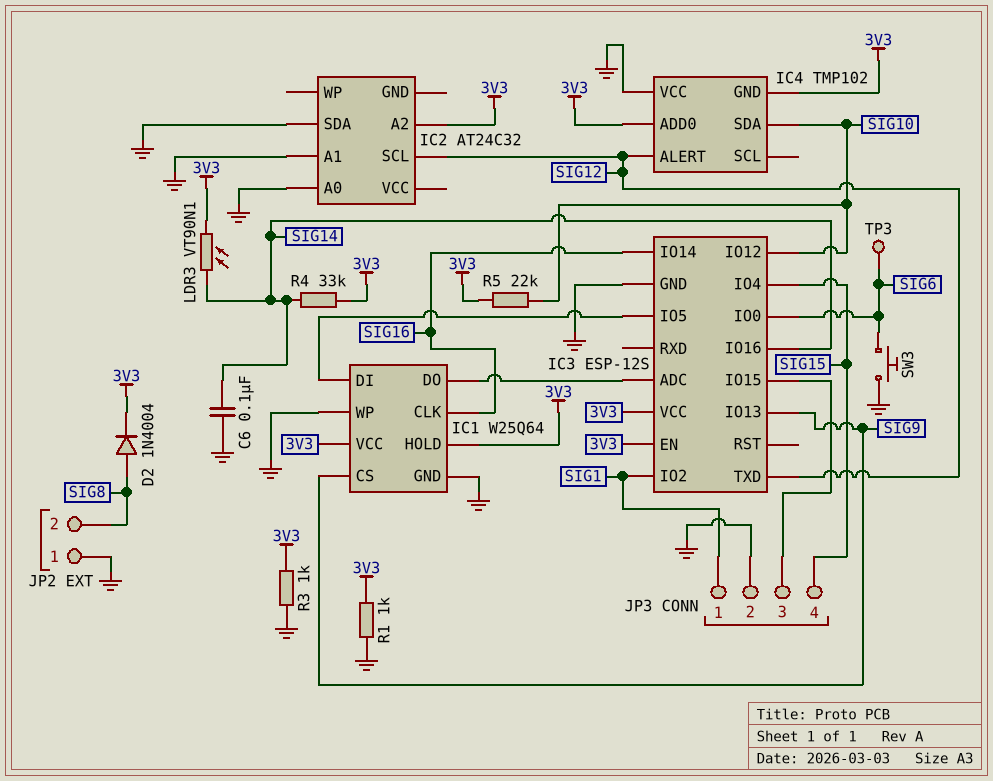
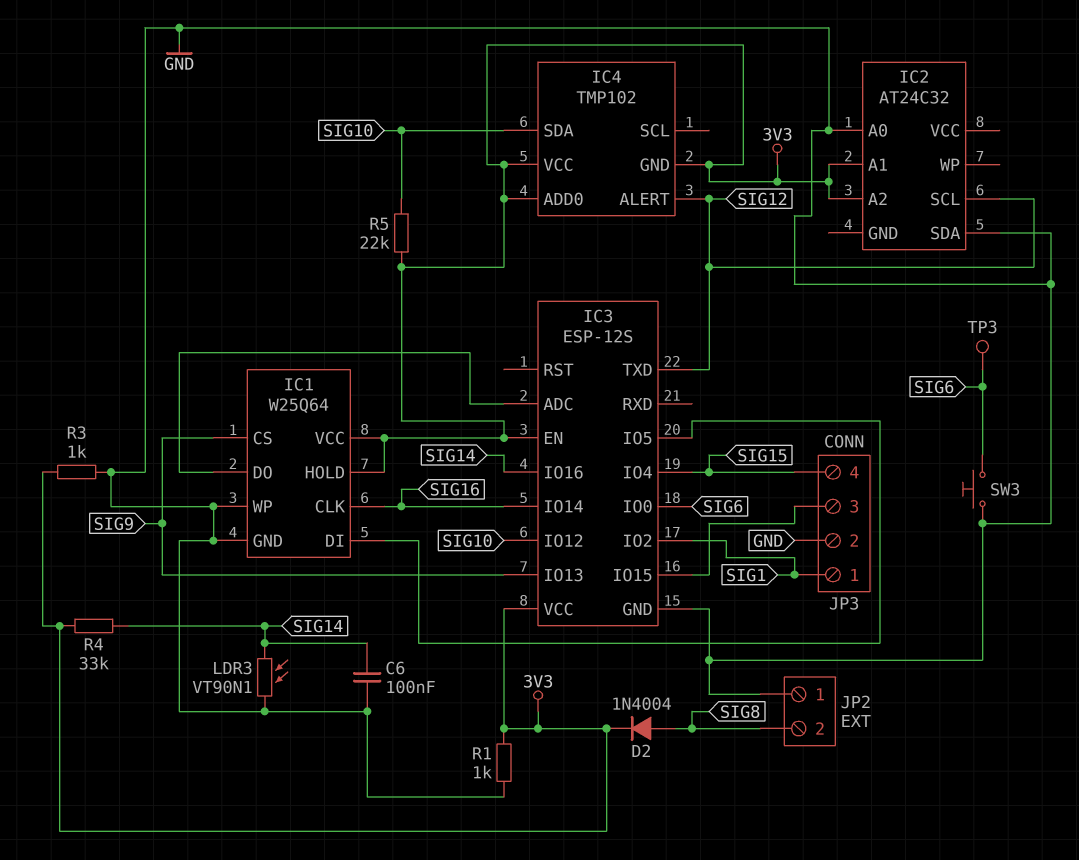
IC2 pin A1: GND -> 3V3
IC4 pin VCC: GND -> 3V3
LDR3: VT90N1 (3V3, SIG14) -> VT90N1 (GND, SIG14)

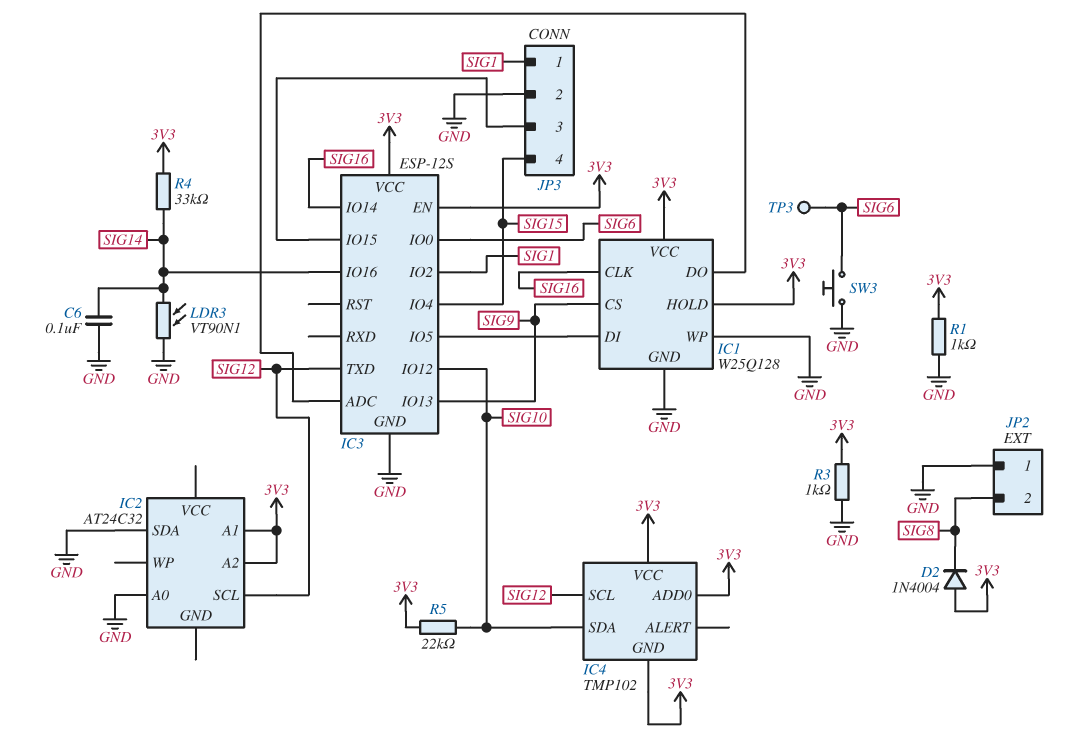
D2: diode 1N4004 (A SIG8, K 3V3) -> diode 1N4004 (A 3V3, K SIG8)
IC1: W25Q64 -> W25Q128
IC4 pin ALERT: SIG12 -> none
IC4 pin SCL: none -> SIG12

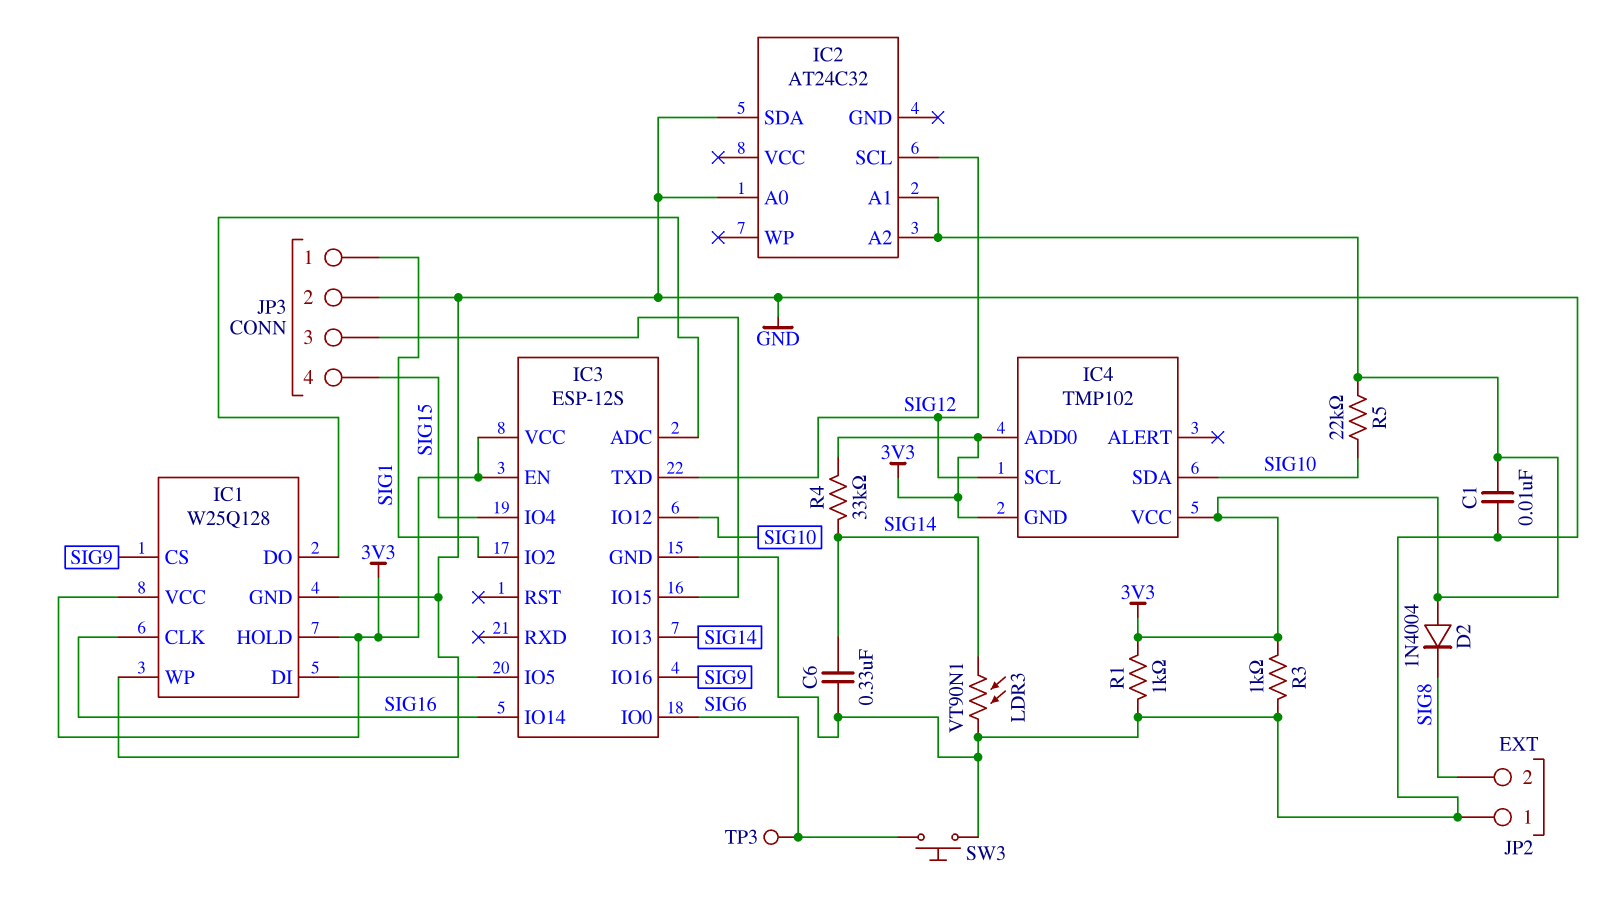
C1: none -> 10nF (3V3, GND)
C6: 100nF (GND, SIG14) -> 330nF (GND, SIG14)
IC3 pin IO13: SIG9 -> SIG14
IC3 pin IO16: SIG14 -> SIG9

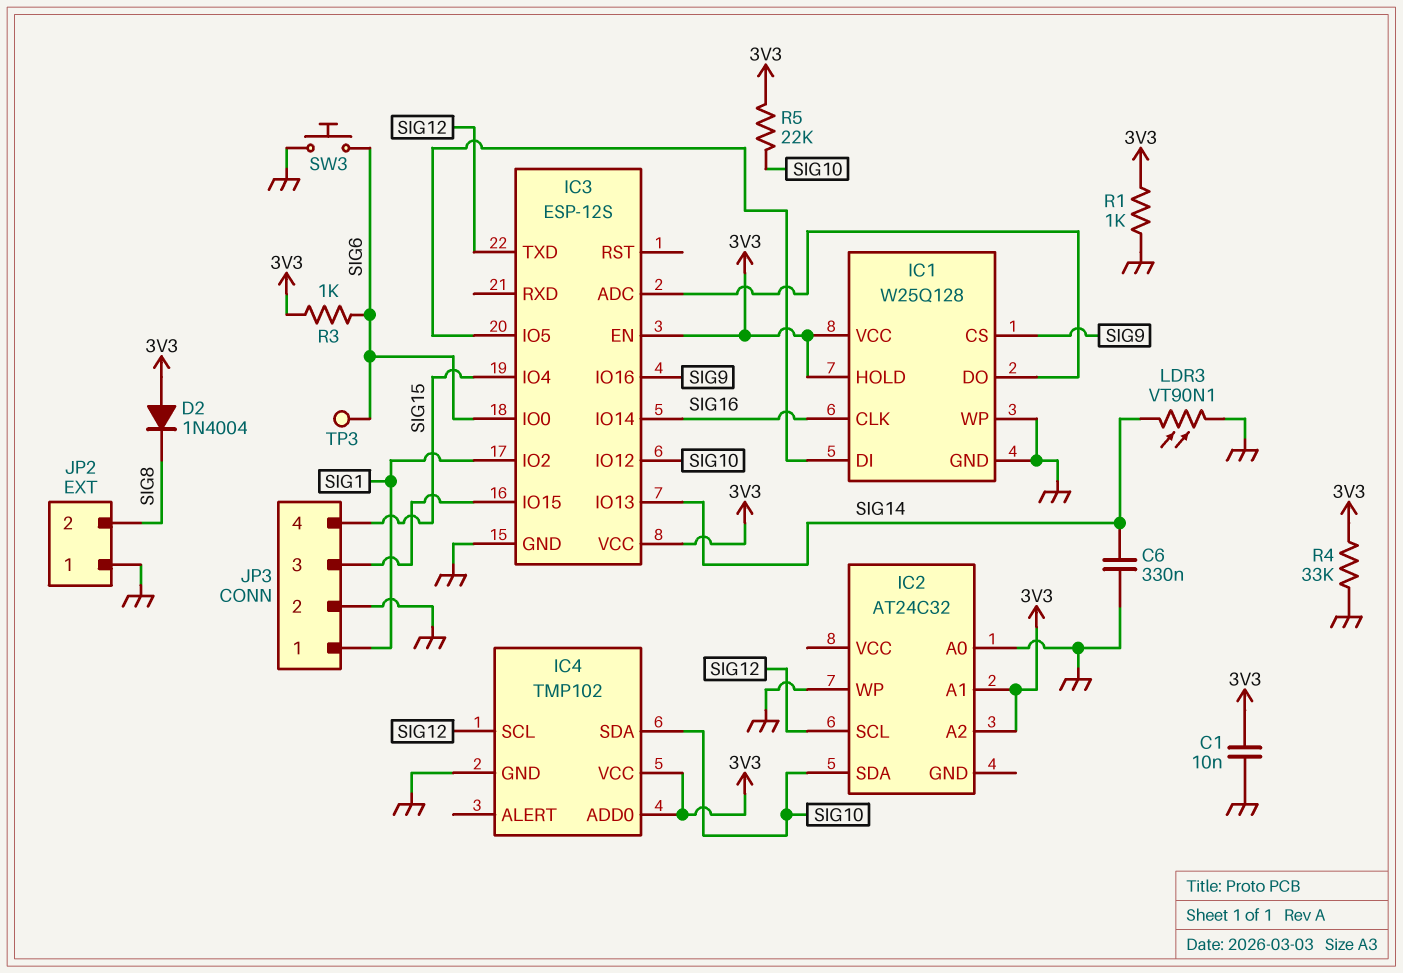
IC2 pin SDA: GND -> SIG10
IC2 pin WP: none -> GND
IC4 pin GND: 3V3 -> GND
R3: 1k (3V3, GND) -> 1k (3V3, SIG6)
R4: 33k (3V3, SIG14) -> 33k (3V3, GND)

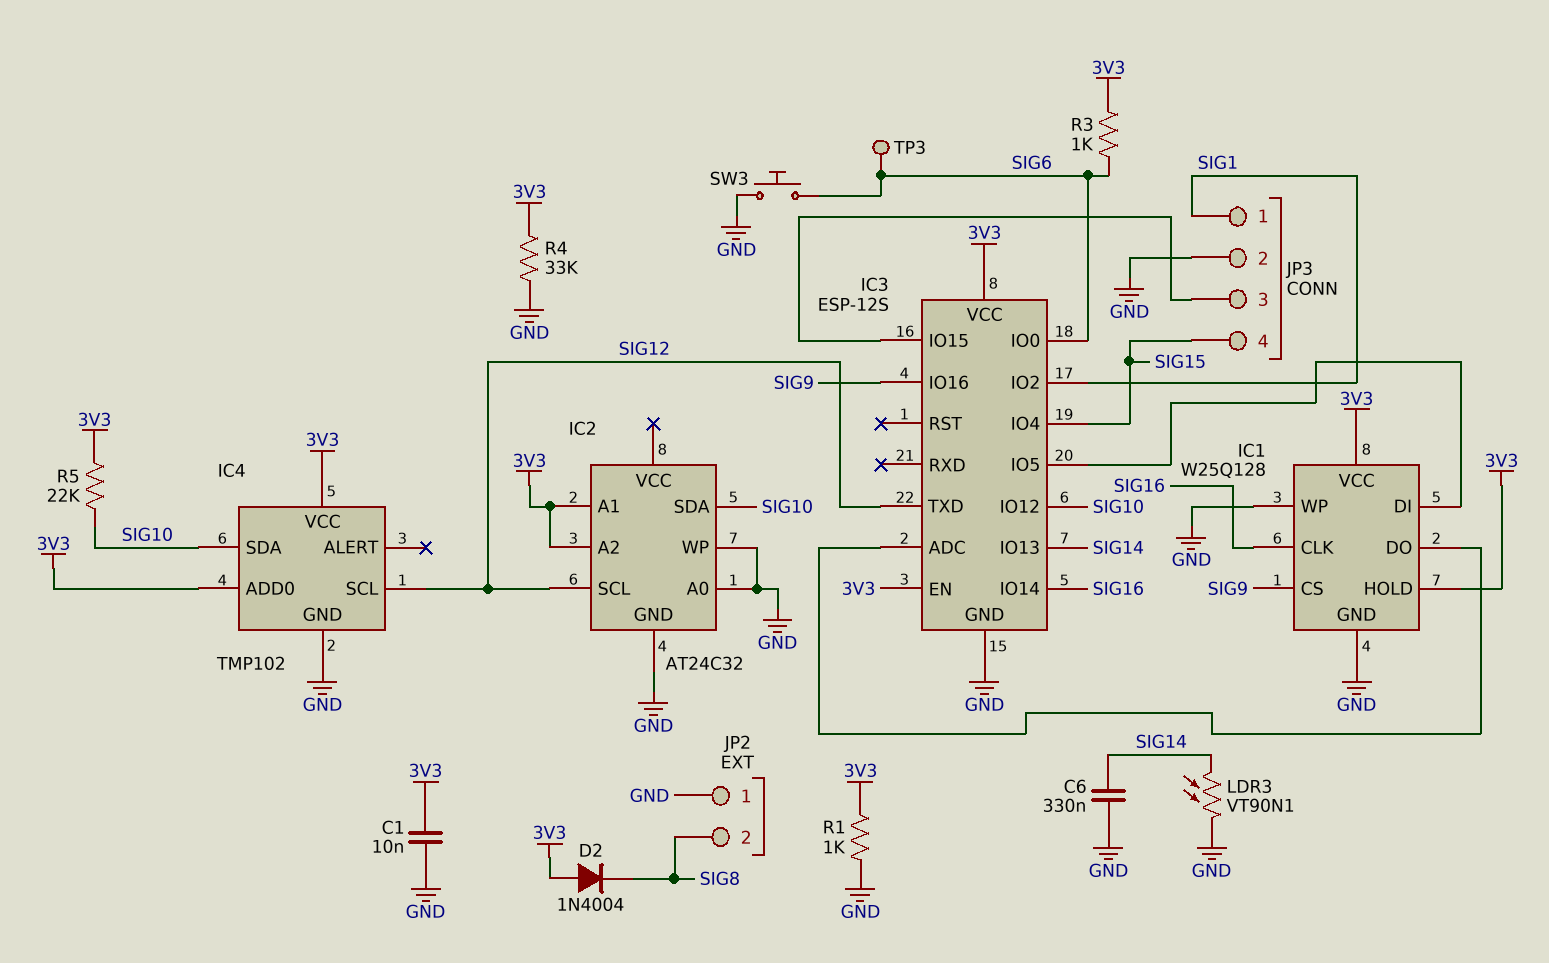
IC2 pin GND: none -> GND

